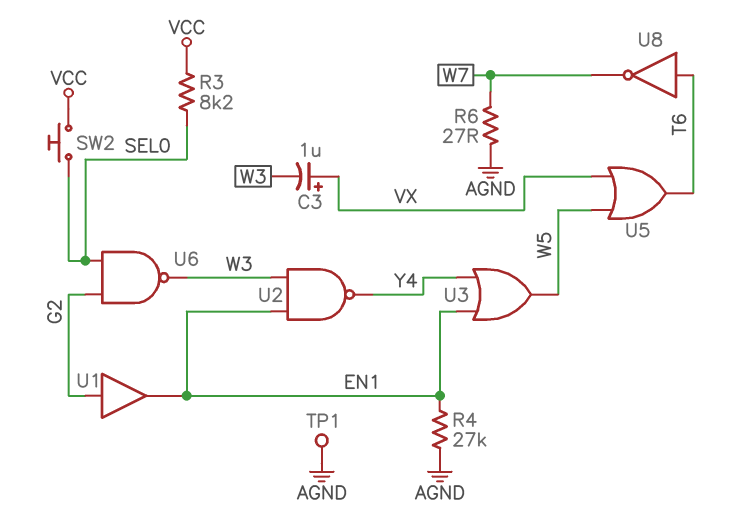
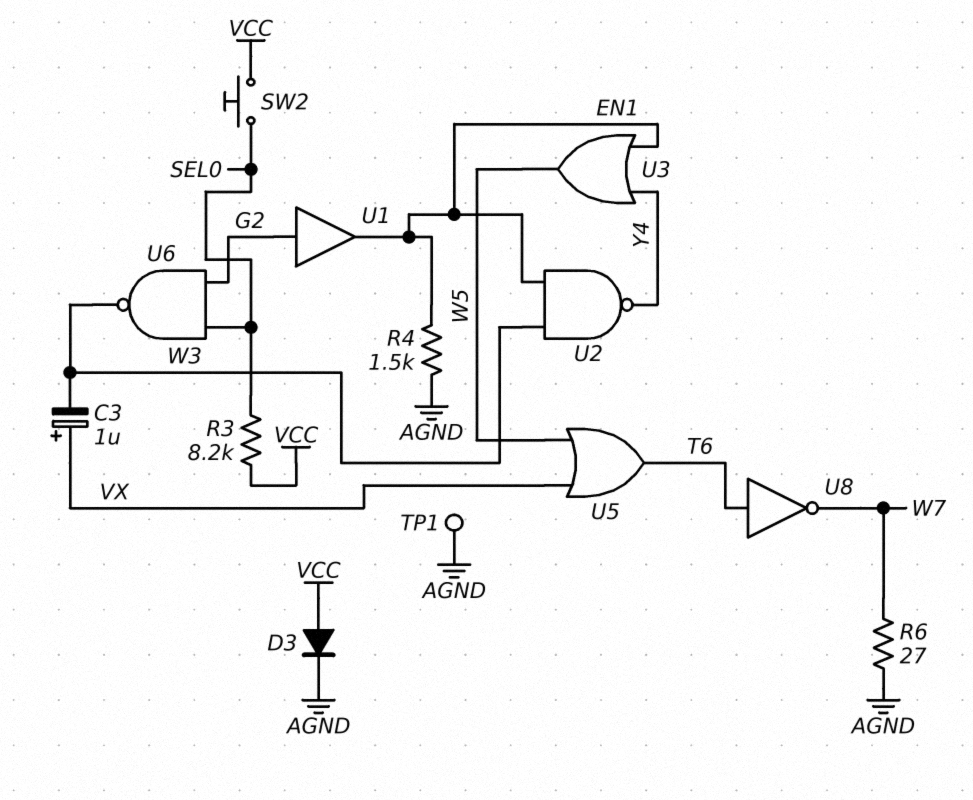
D3: none -> diode (A VCC, K AGND)
R4: 27k (AGND, EN1) -> 1.5k (AGND, EN1)

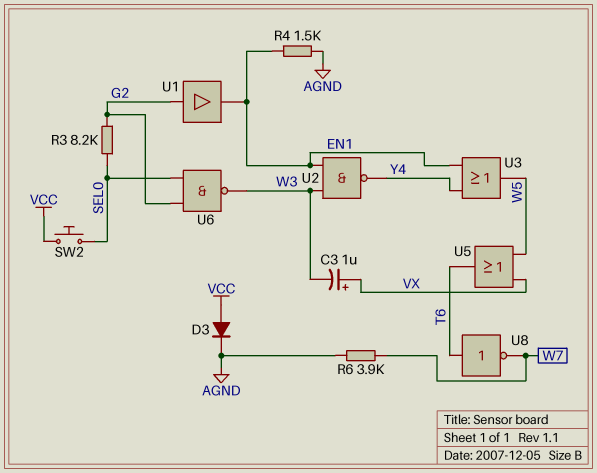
R3: 8.2k (SEL0, VCC) -> 8.2k (G2, SEL0)
R6: 27 (AGND, W7) -> 3.9k (AGND, W7)
TP1: test point (AGND) -> none

